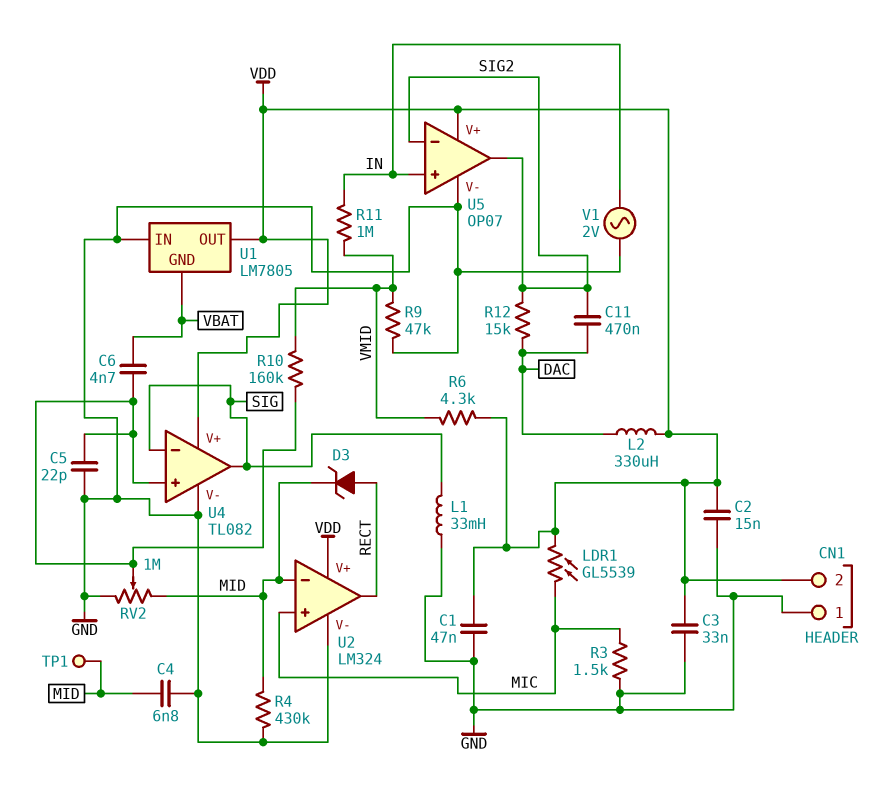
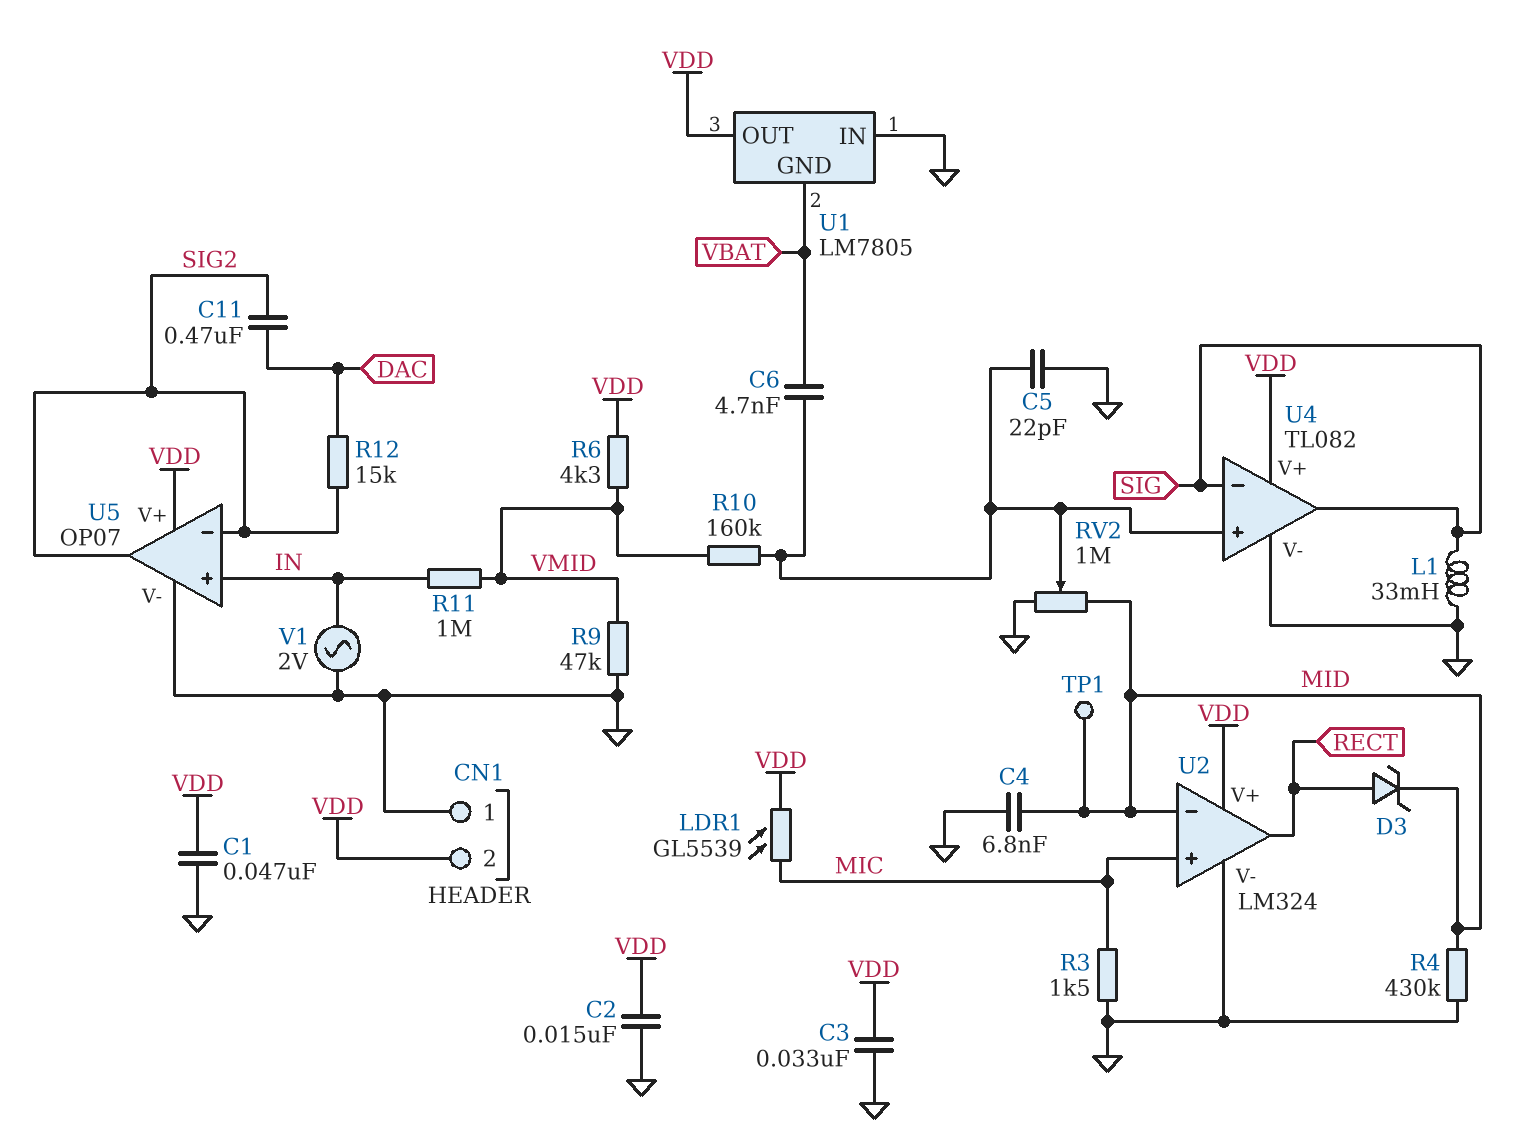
L2: 330uH (DAC, VDD) -> none

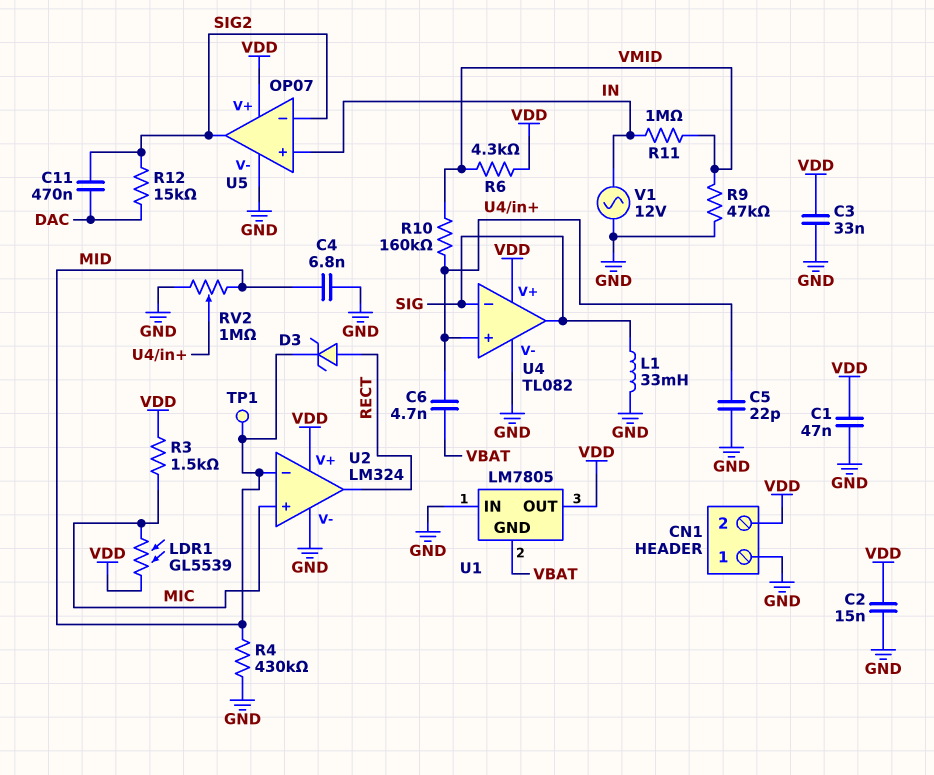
R3: 1.5k (GND, MIC) -> 1.5k (MIC, VDD)
V1: AC 2V (GND, IN) -> AC 12V (GND, IN)

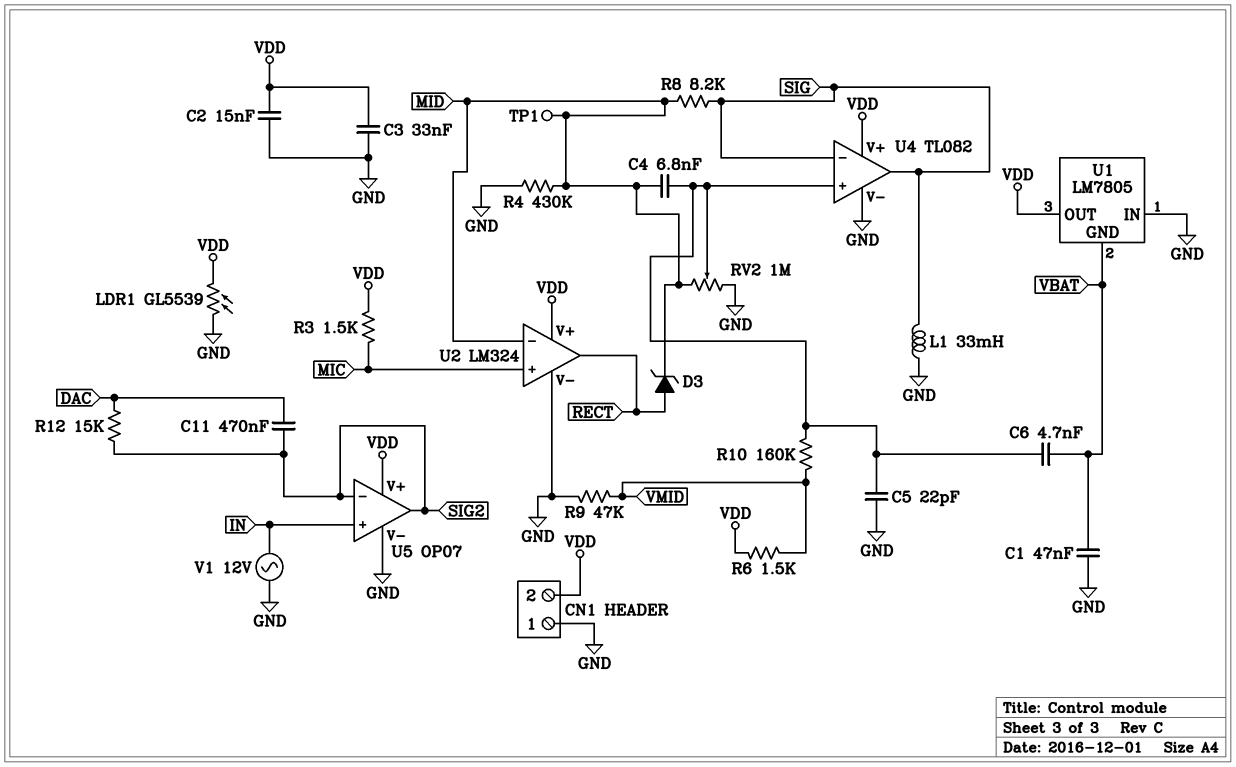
C1: 47nF (GND, VDD) -> 47nF (GND, VBAT)
C4: 6.8nF (GND, MID) -> 6.8nF (MID, U4/in+)
LDR1: GL5539 (MIC, VDD) -> GL5539 (GND, VDD)
R6: 4.3k (VDD, VMID) -> 1.5k (VDD, VMID)
R8: none -> 8.2k (MID, SIG)
R11: 1M (IN, VMID) -> none

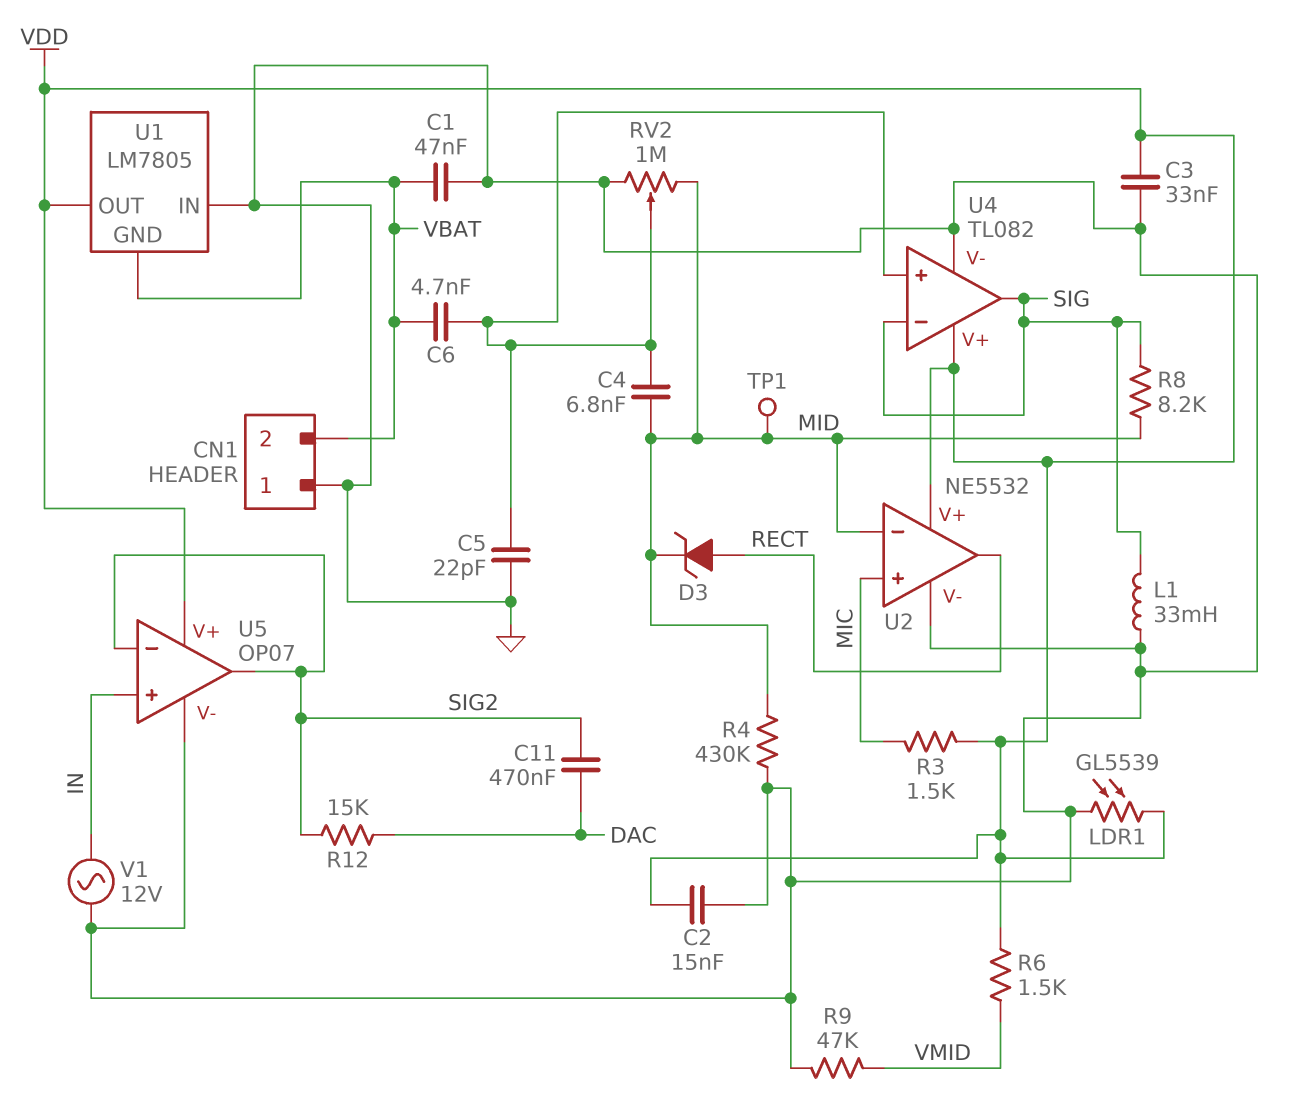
CN1 pin 2: VDD -> VBAT
R10: 160k (U4/in+, VMID) -> none
U2: LM324 -> NE5532

